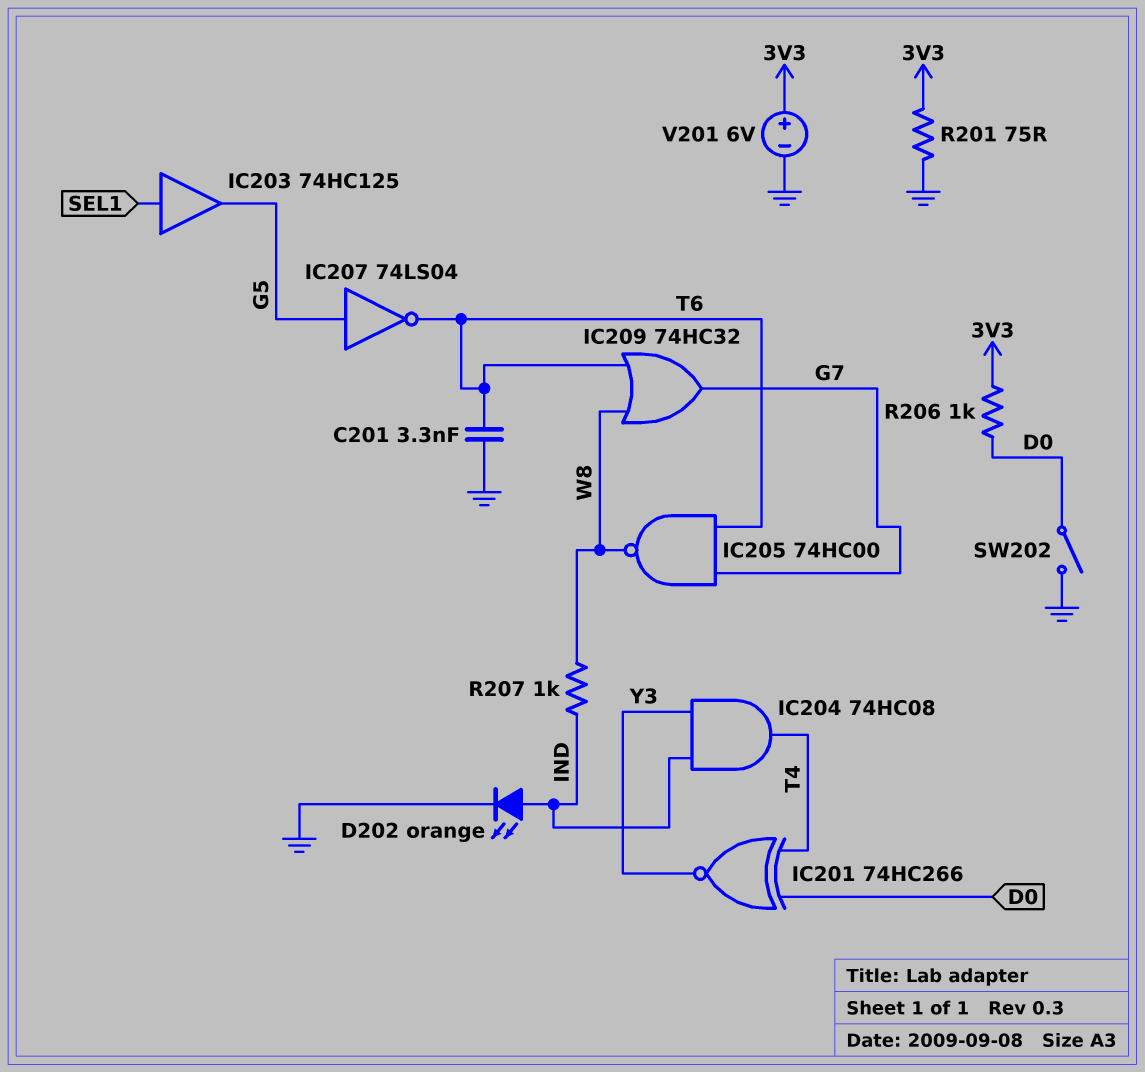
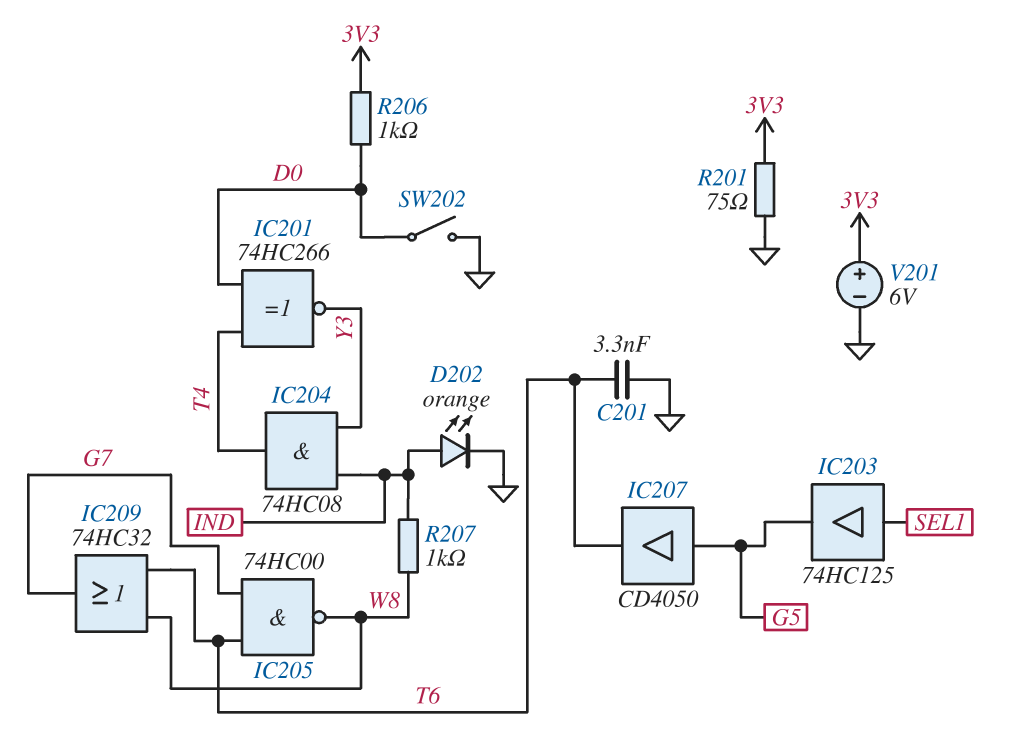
IC207: NOT 74LS04 (in G5, out T6) -> buffer CD4050 (in G5, out T6)

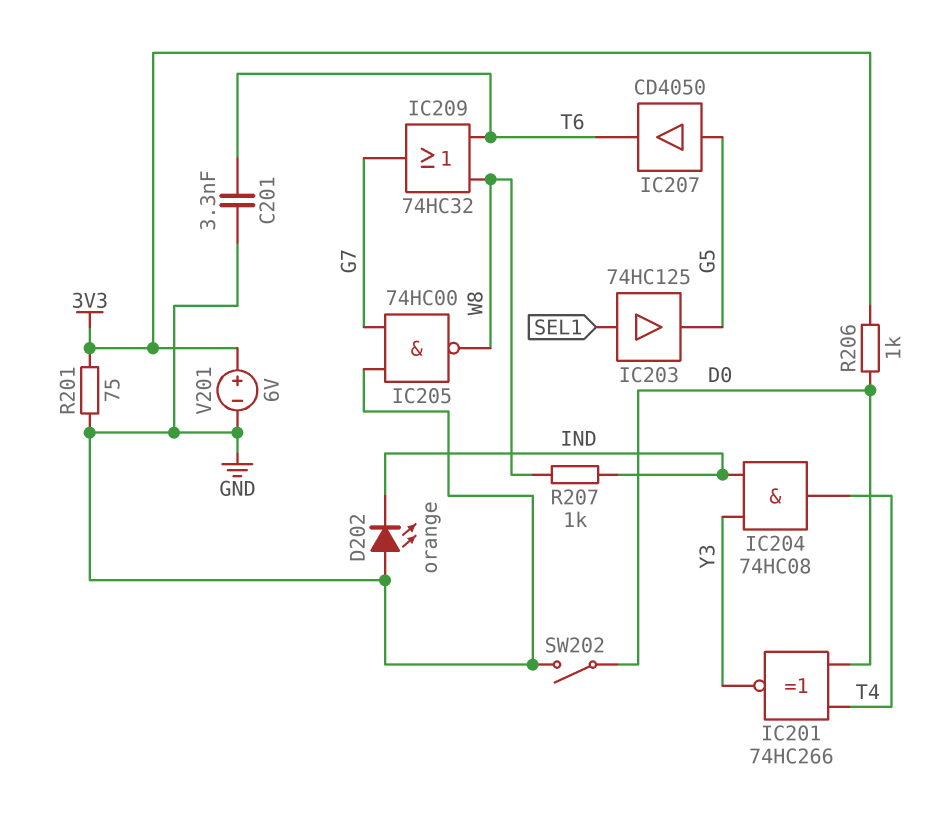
D202: LED orange (A IND, K GND) -> LED orange (A GND, K IND)
IC205: NAND 74HC00 (in G7, in T6, out W8) -> NAND 74HC00 (in G7, in GND, out W8)

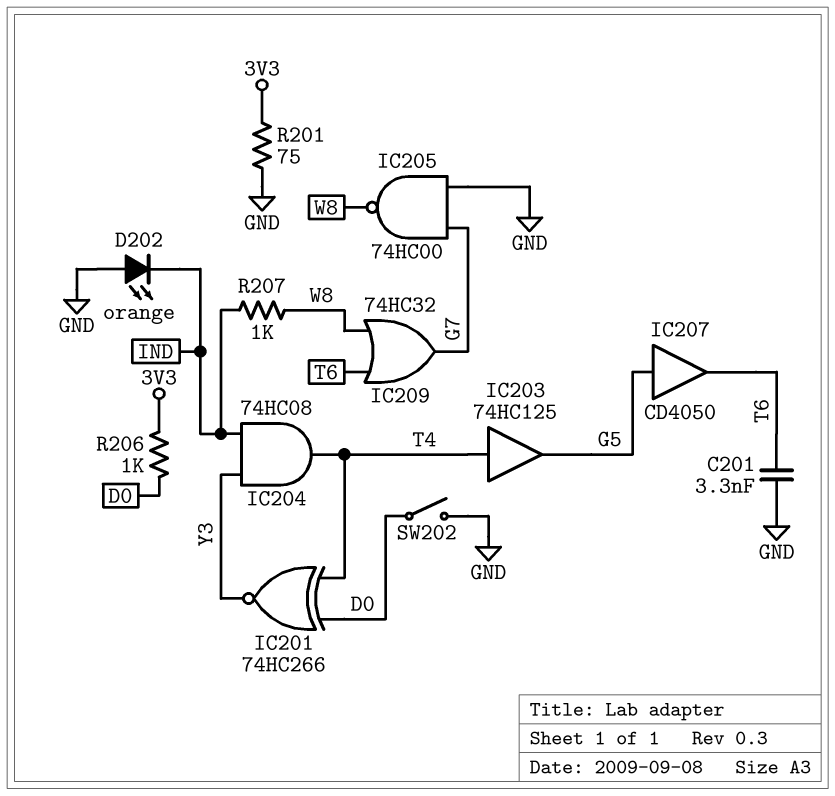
IC203: buffer 74HC125 (in SEL1, out G5) -> buffer 74HC125 (in T4, out G5)
V201: 6V (plus 3V3, minus GND) -> none

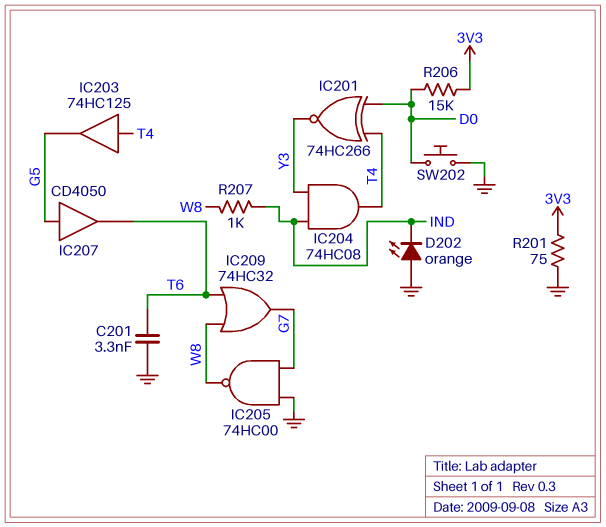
R206: 1k (3V3, D0) -> 15k (3V3, D0)
SW202: switch (D0, GND) -> button (D0, GND)

